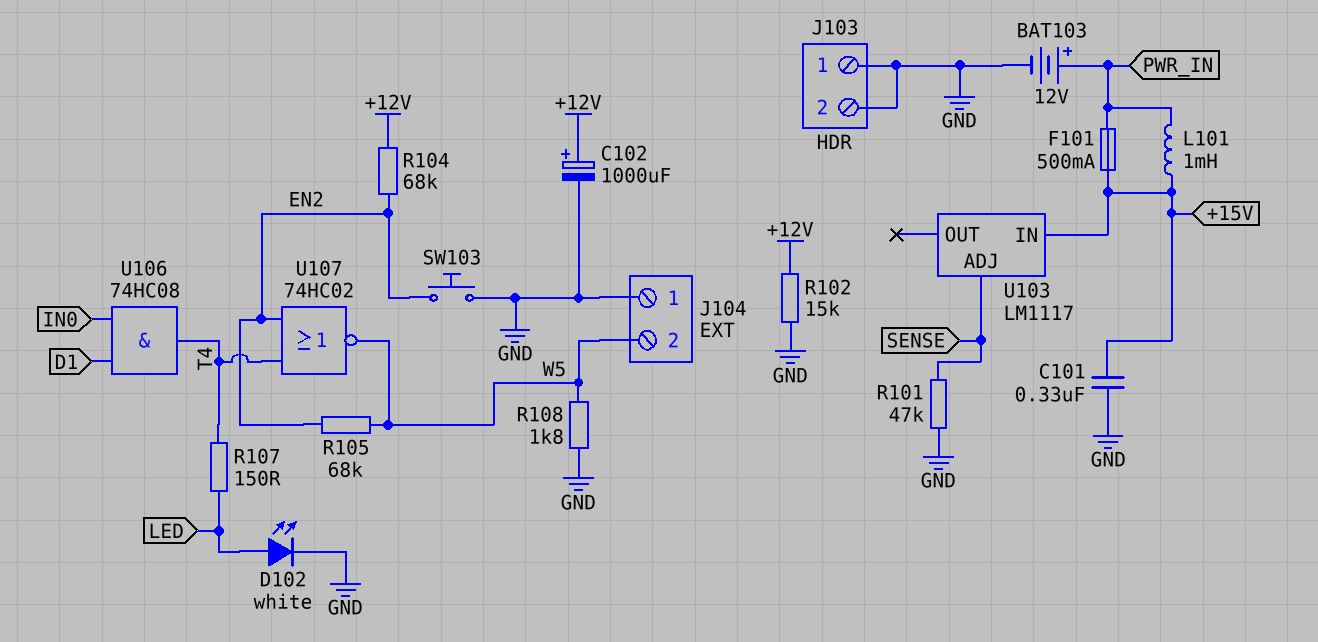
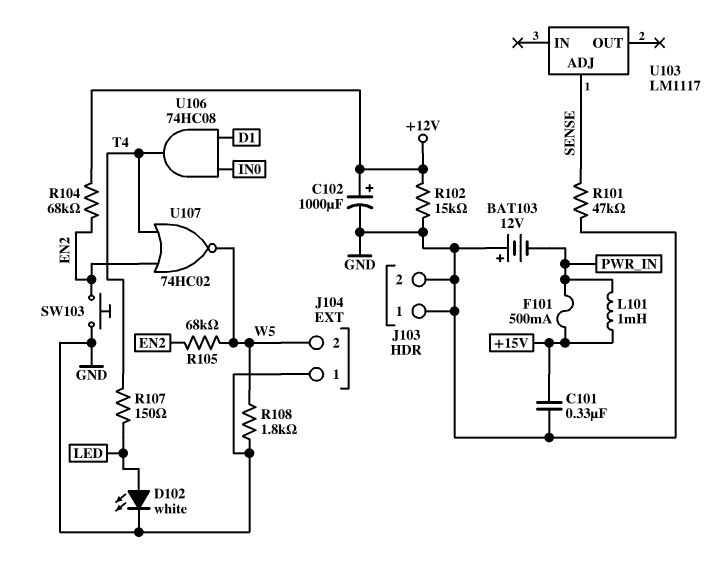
BAT103: 12V (plus PWR_IN, minus GND) -> 12V (plus GND, minus PWR_IN)
U103 pin IN: +15V -> none

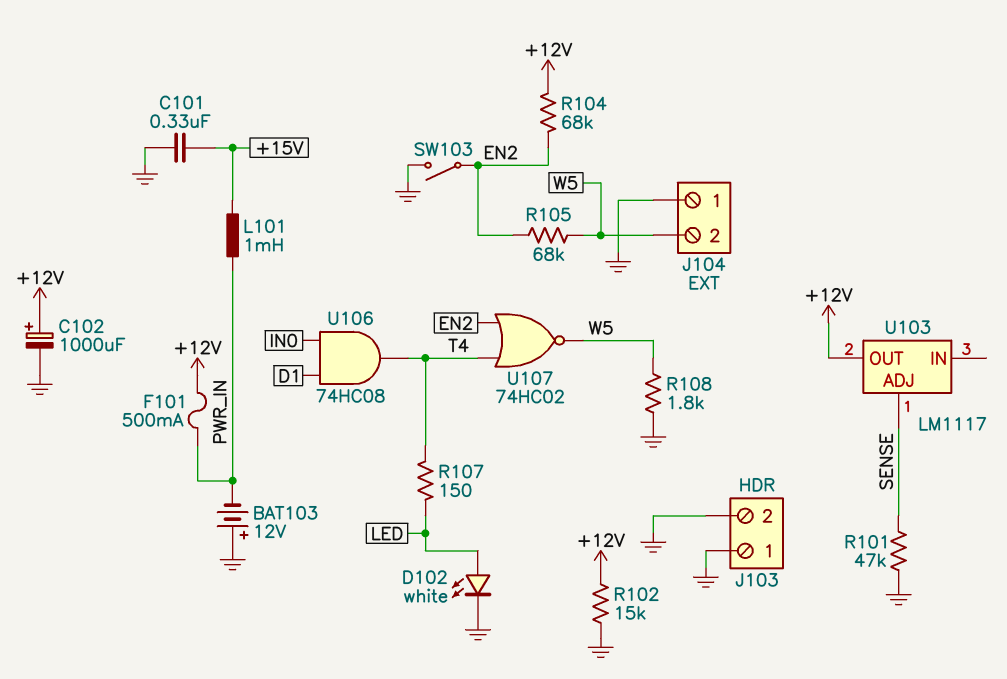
F101: 500mA (+15V, PWR_IN) -> 500mA (+12V, PWR_IN)
SW103: button (EN2, GND) -> switch (EN2, GND)
U103 pin OUT: none -> +12V

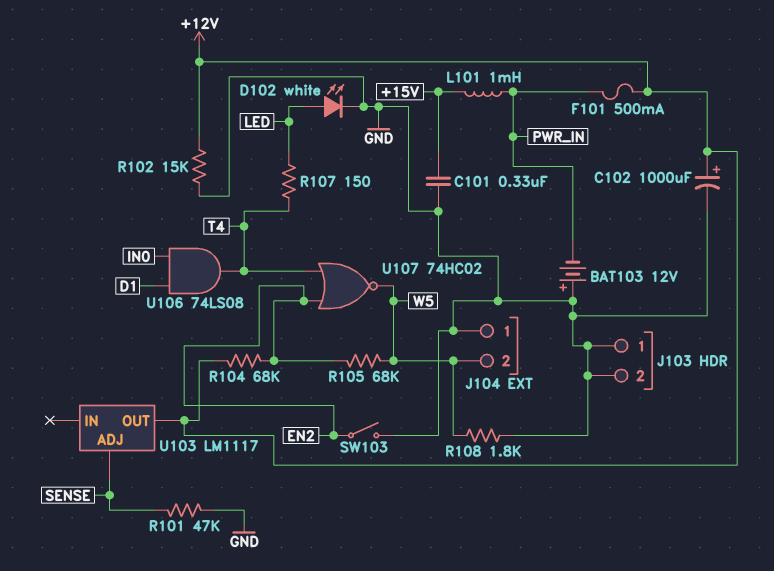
U106: AND 74HC08 (in D1, in IN0, out T4) -> AND 74LS08 (in D1, in IN0, out T4)

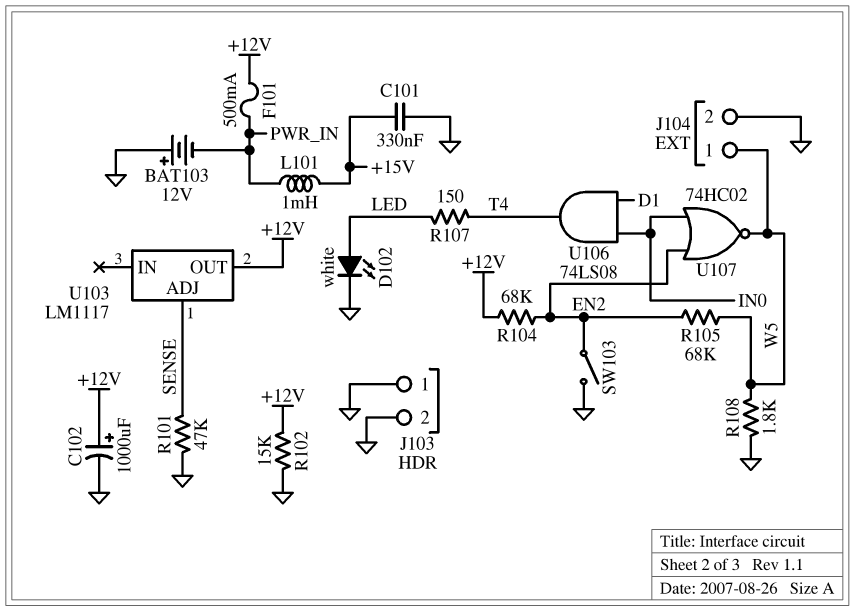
J104 pin 1: GND -> W5
J104 pin 2: W5 -> GND
U107: NOR 74HC02 (in EN2, in T4, out W5) -> NOR 74HC02 (in EN2, in IN0, out W5)

